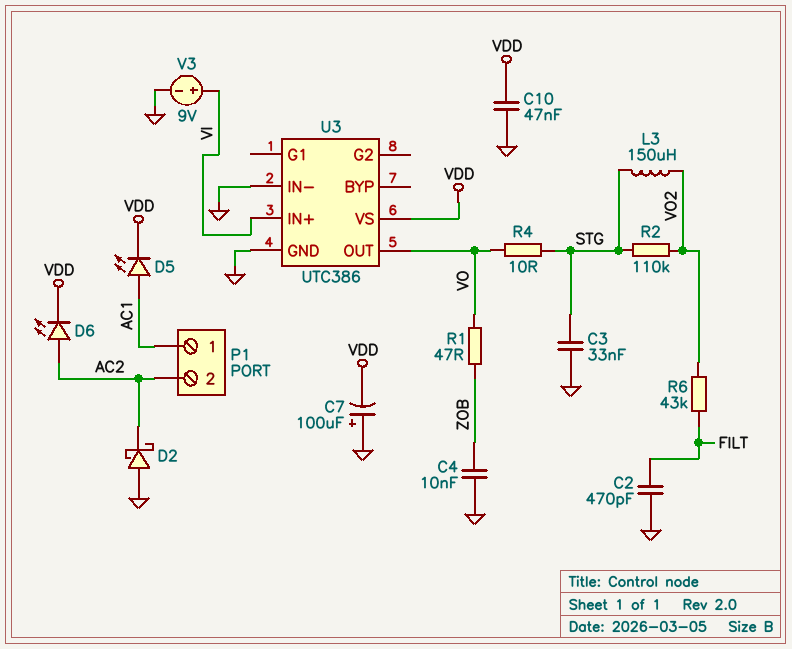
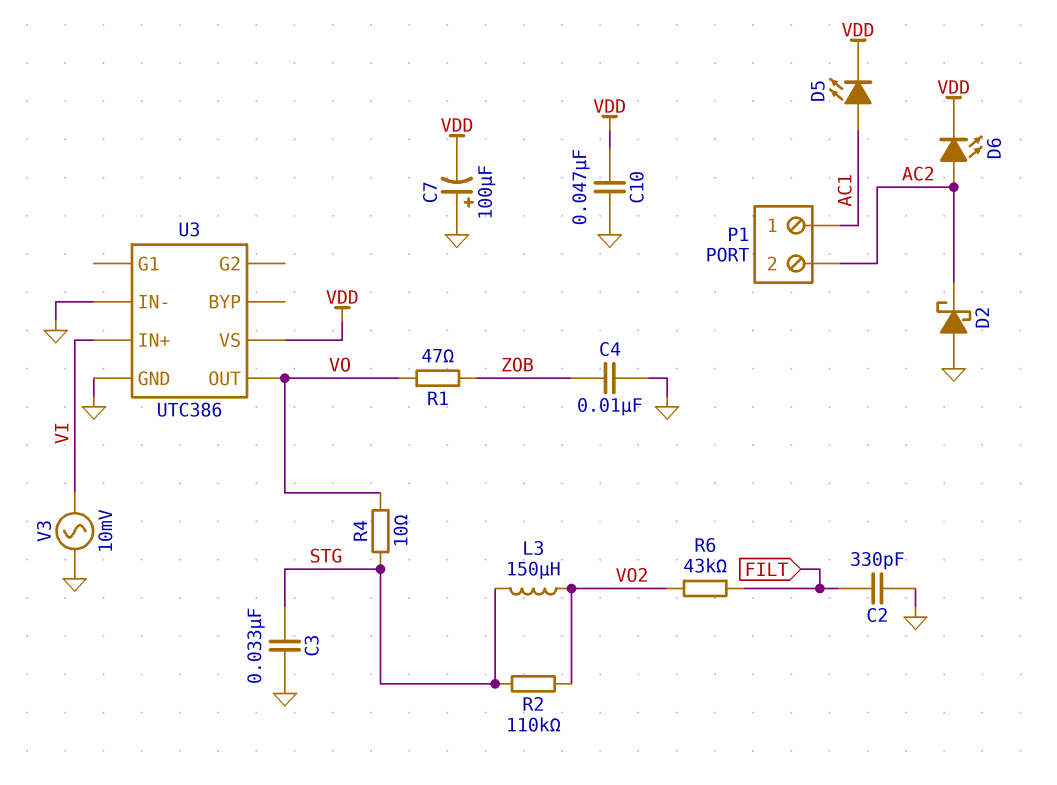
C2: 470pF (FILT, GND) -> 330pF (FILT, GND)
V3: 9V (plus VI, minus GND) -> AC 10mV (GND, VI)

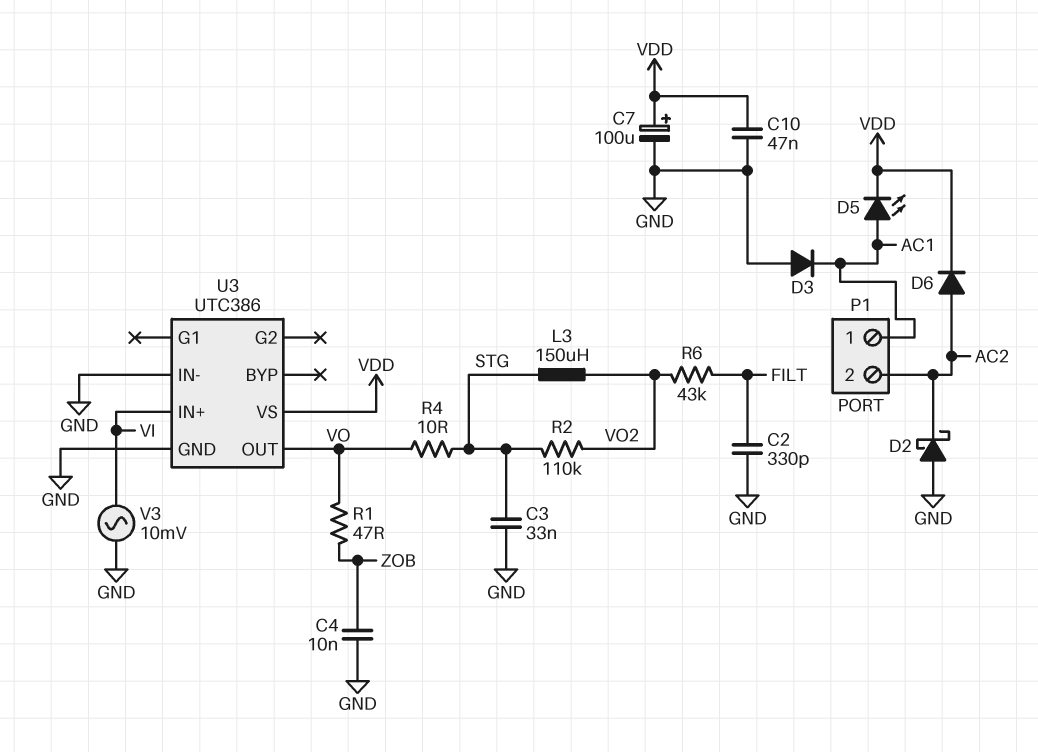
C7: 100uF (plus GND, minus VDD) -> 100uF (plus VDD, minus GND)
D3: none -> diode (A GND, K AC1)
D6: LED (A AC2, K VDD) -> diode (A AC2, K VDD)

